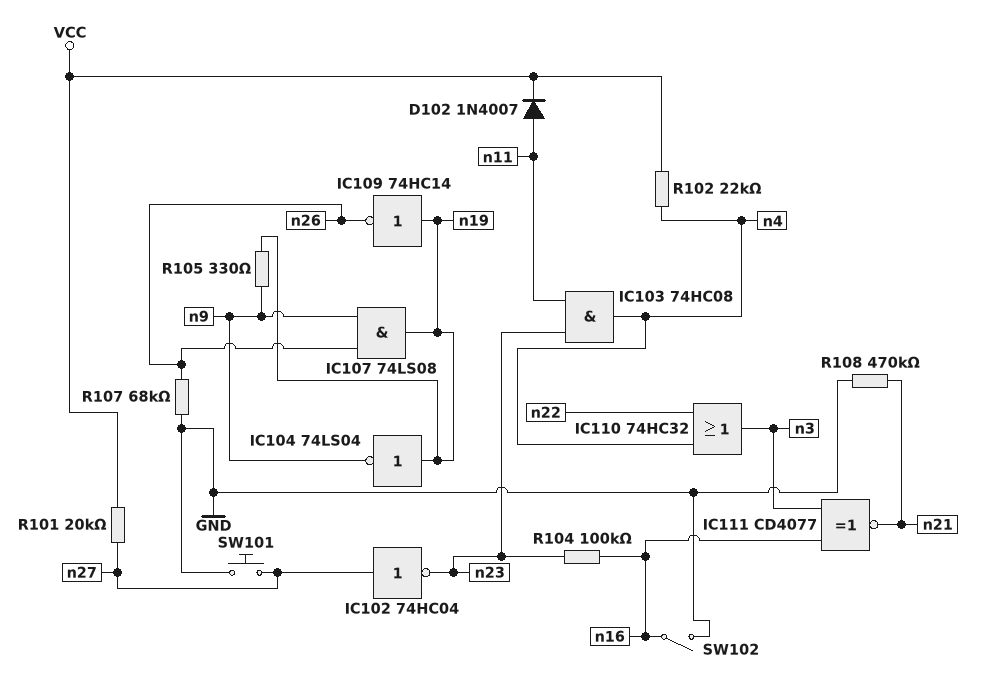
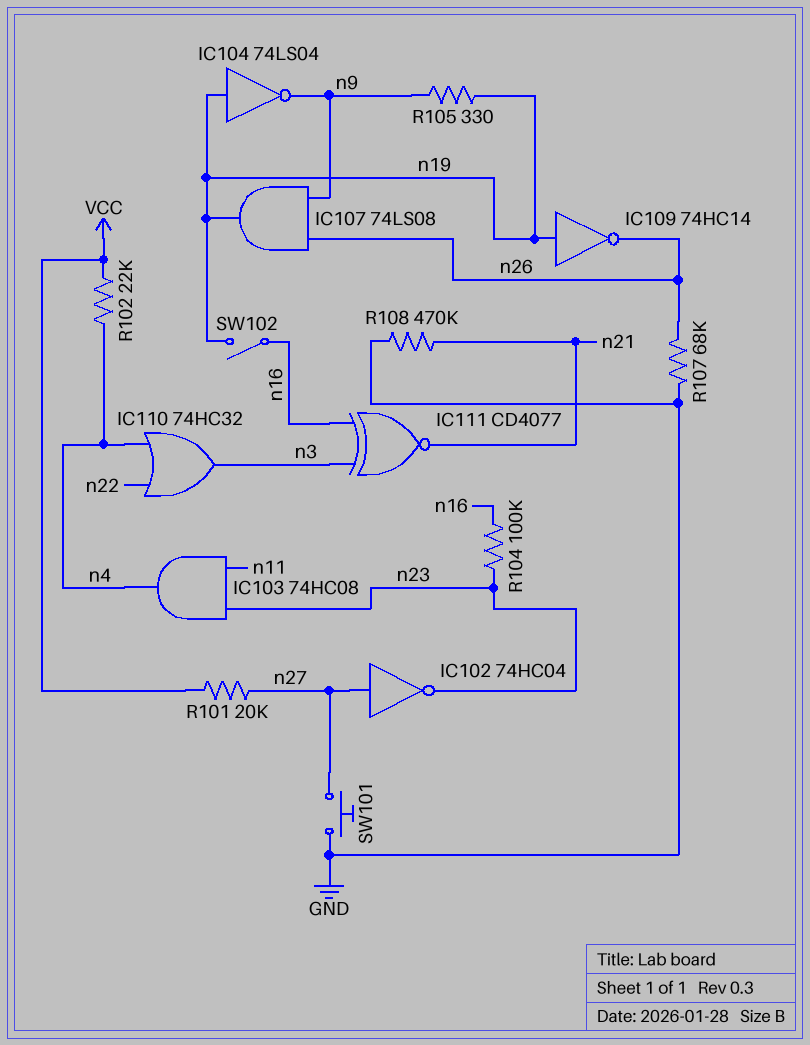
D102: diode 1N4007 (A n11, K VCC) -> none
SW102: switch (GND, n16) -> switch (n16, n19)

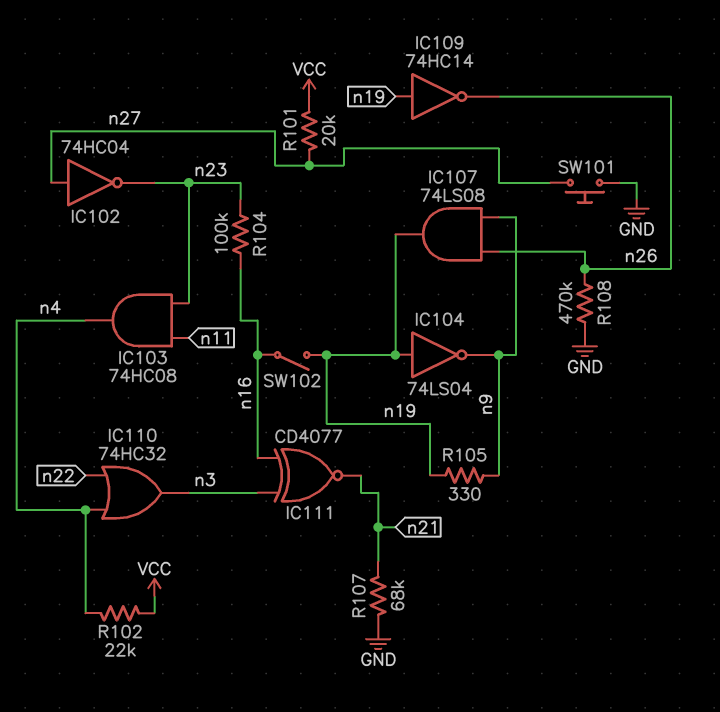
R107: 68k (GND, n26) -> 68k (GND, n21)
R108: 470k (GND, n21) -> 470k (GND, n26)

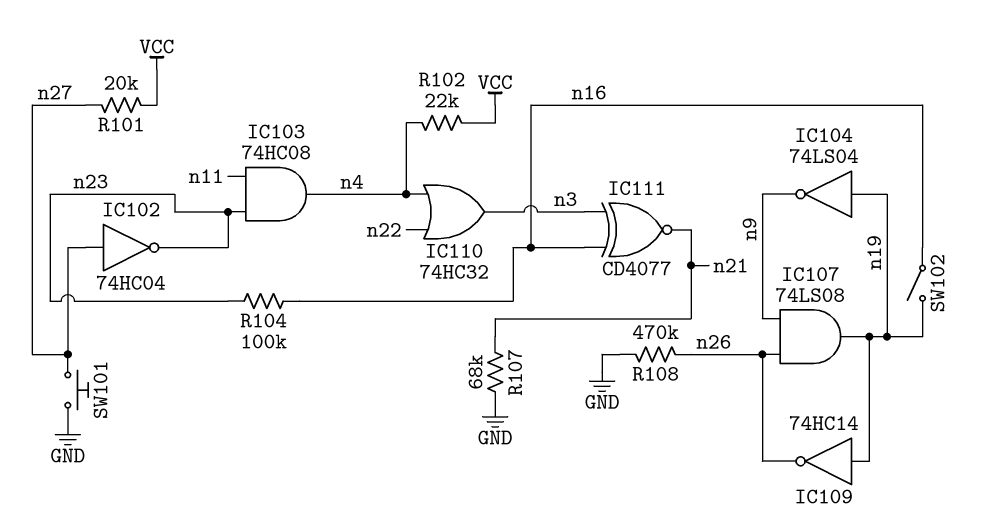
R105: 330 (n9, n19) -> none

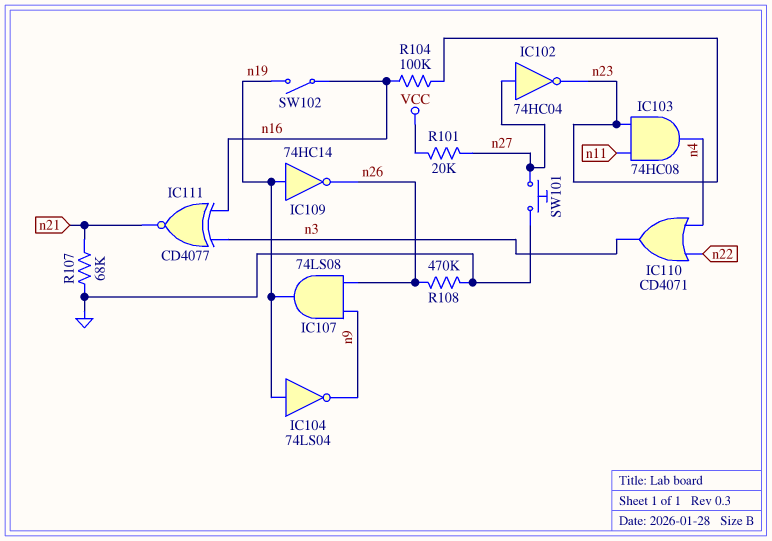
IC110: OR 74HC32 (in n4, in n22, out n3) -> OR CD4071 (in n4, in n22, out n3)
R102: 22k (VCC, n4) -> none

